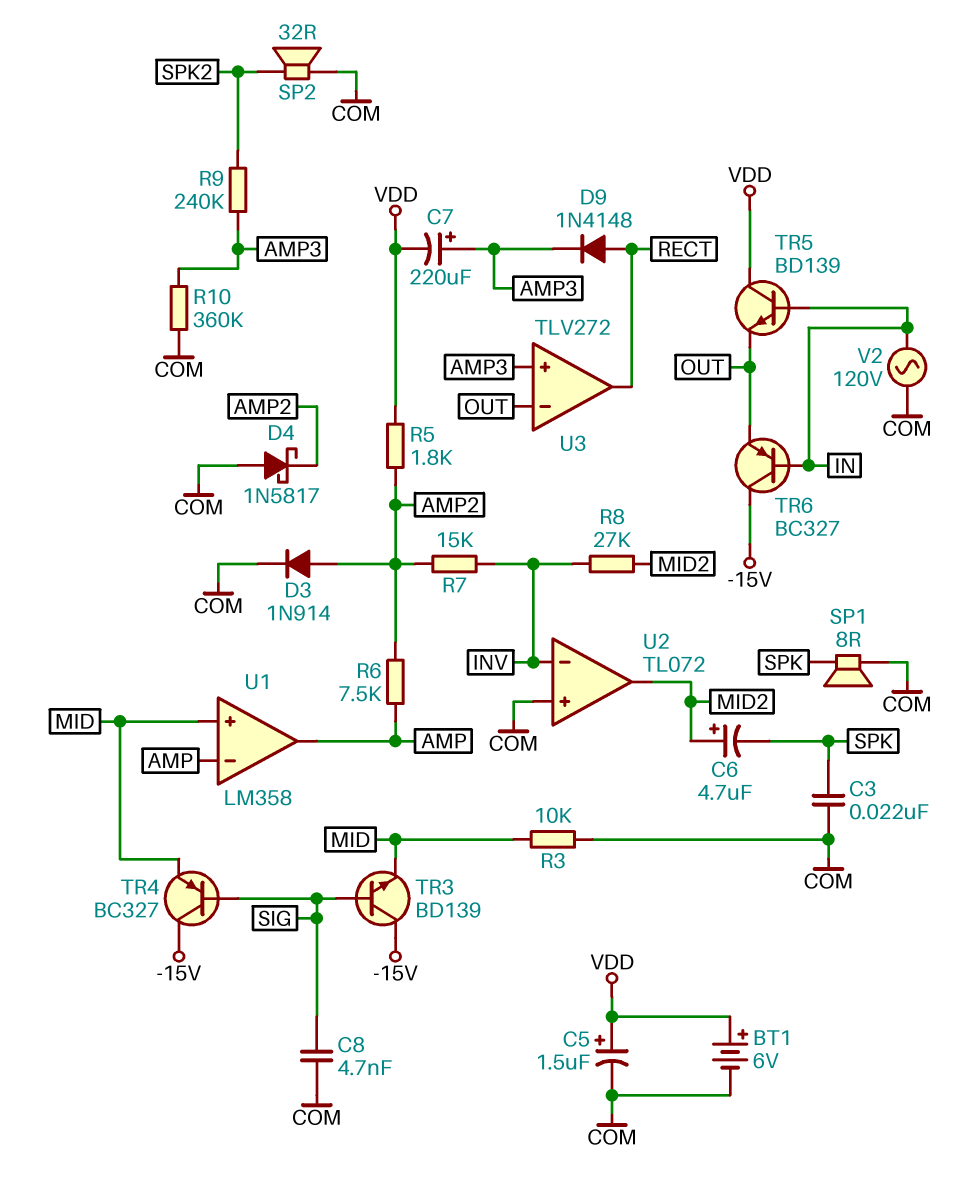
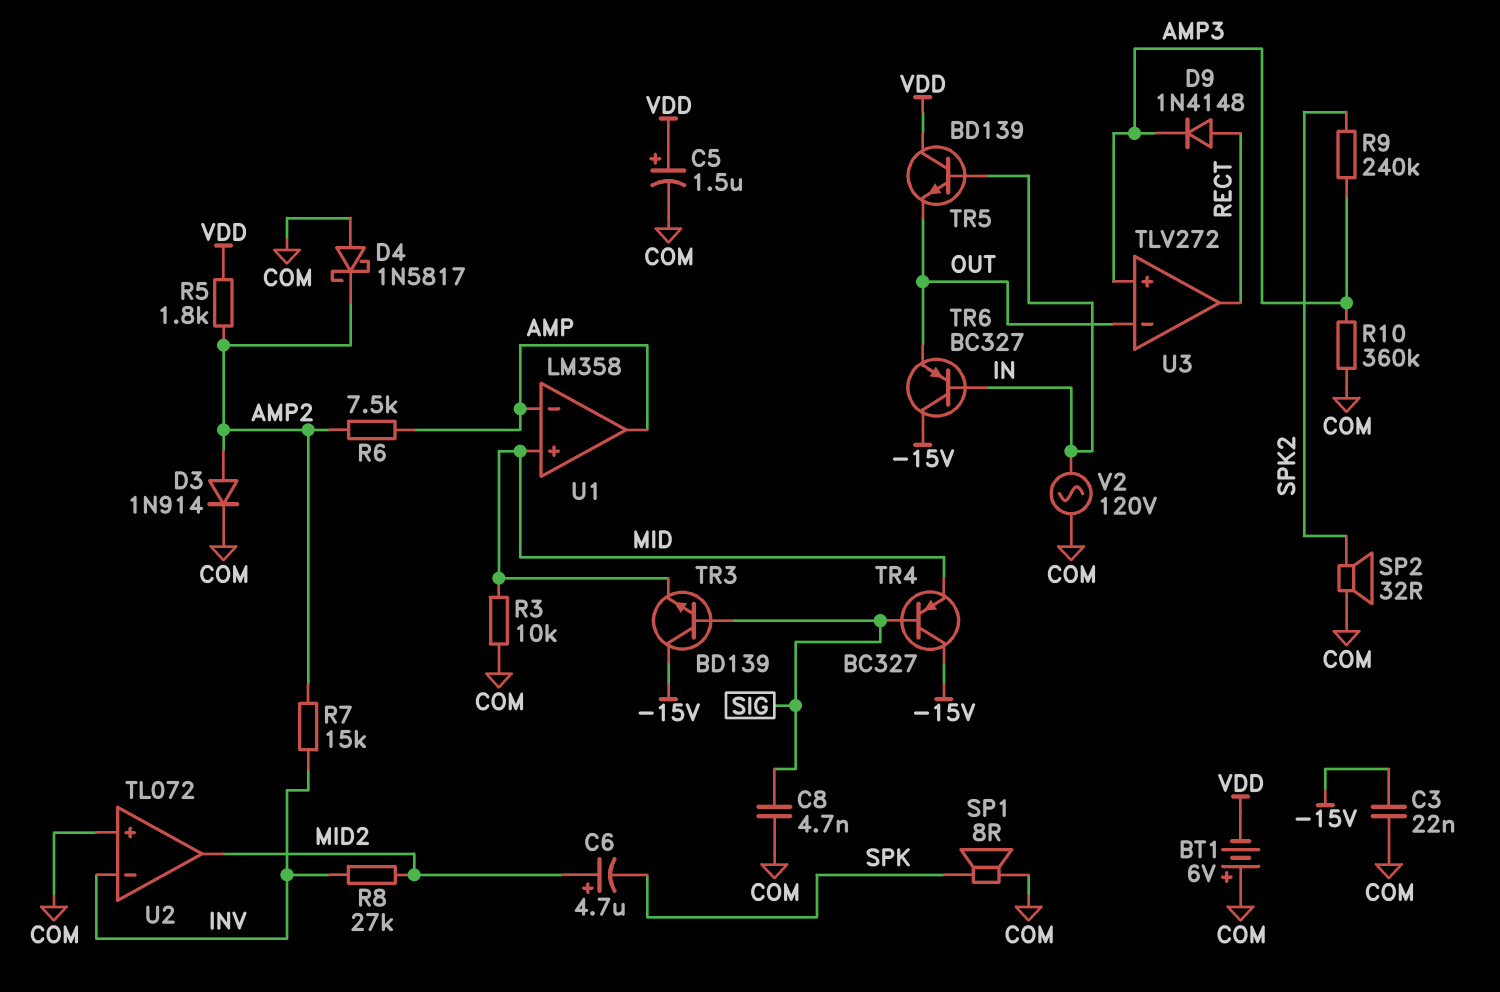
BT1: 6V (plus VDD, minus COM) -> 6V (plus COM, minus VDD)
C3: 22nF (COM, SPK) -> 22nF (-15V, COM)
C7: 220uF (plus AMP3, minus VDD) -> none

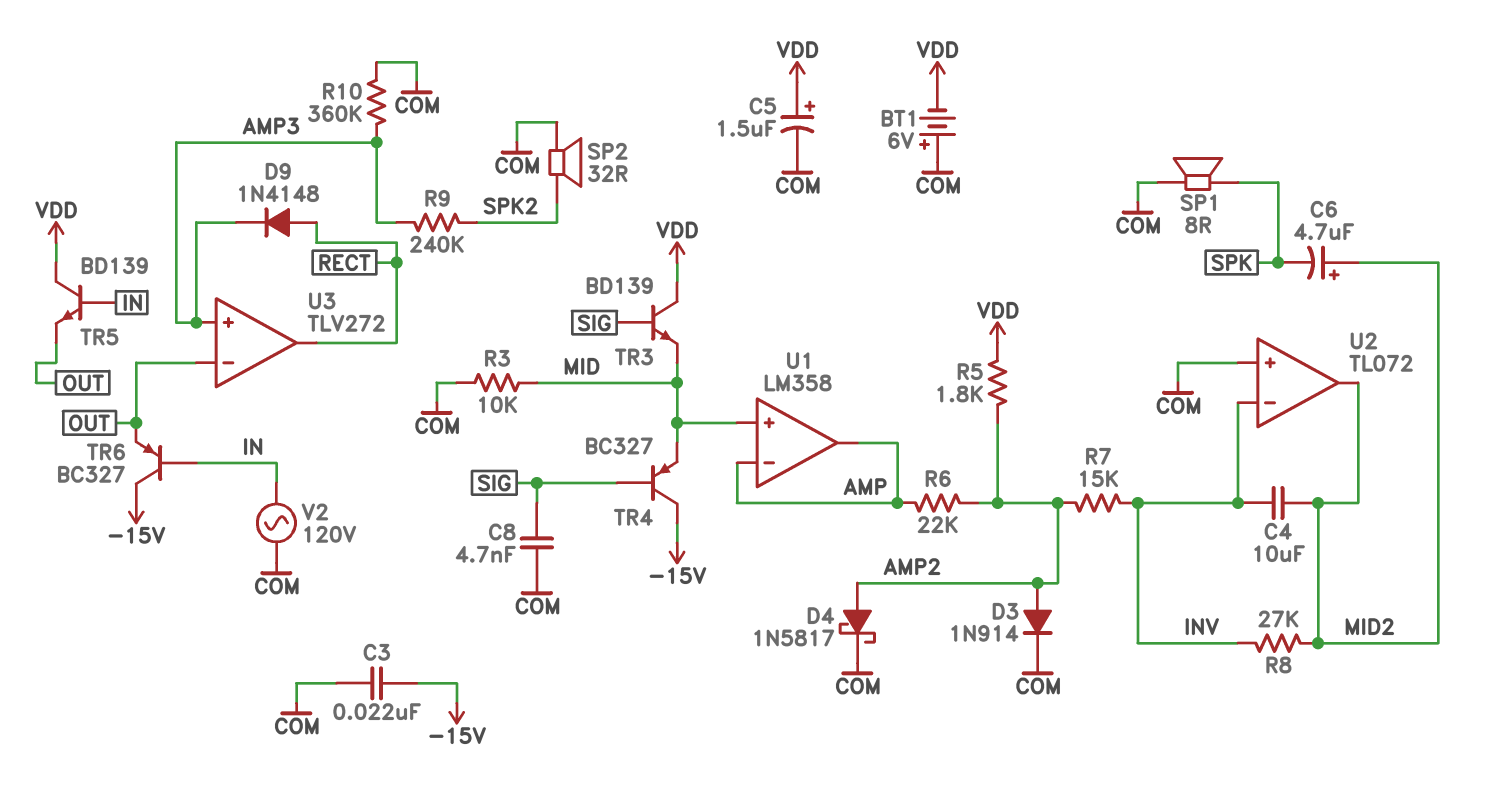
C4: none -> 10uF (INV, MID2)
D4: schottky 1N5817 (A COM, K AMP2) -> schottky 1N5817 (A AMP2, K COM)
R6: 7.5k (AMP, AMP2) -> 22k (AMP, AMP2)
TR3: NPN BD139 (B SIG, C -15V, E MID) -> NPN BD139 (B SIG, C VDD, E MID)

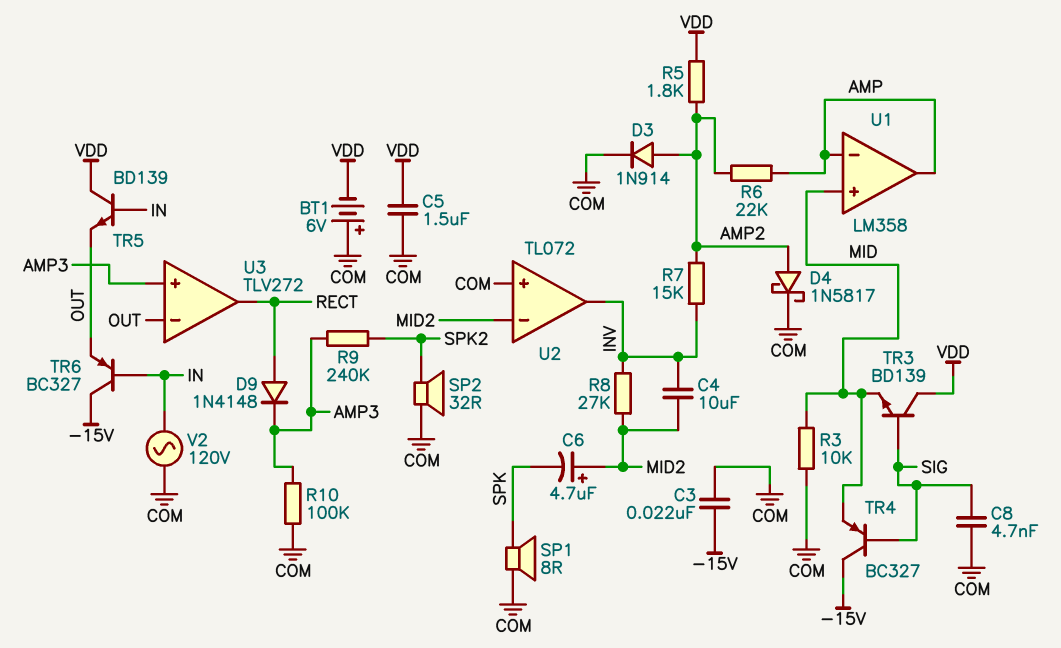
C5: 1.5uF (plus VDD, minus COM) -> 1.5uF (COM, VDD)
R10: 360k (AMP3, COM) -> 100k (AMP3, COM)
U2 pin in-: INV -> MID2
U2 pin out: MID2 -> INV

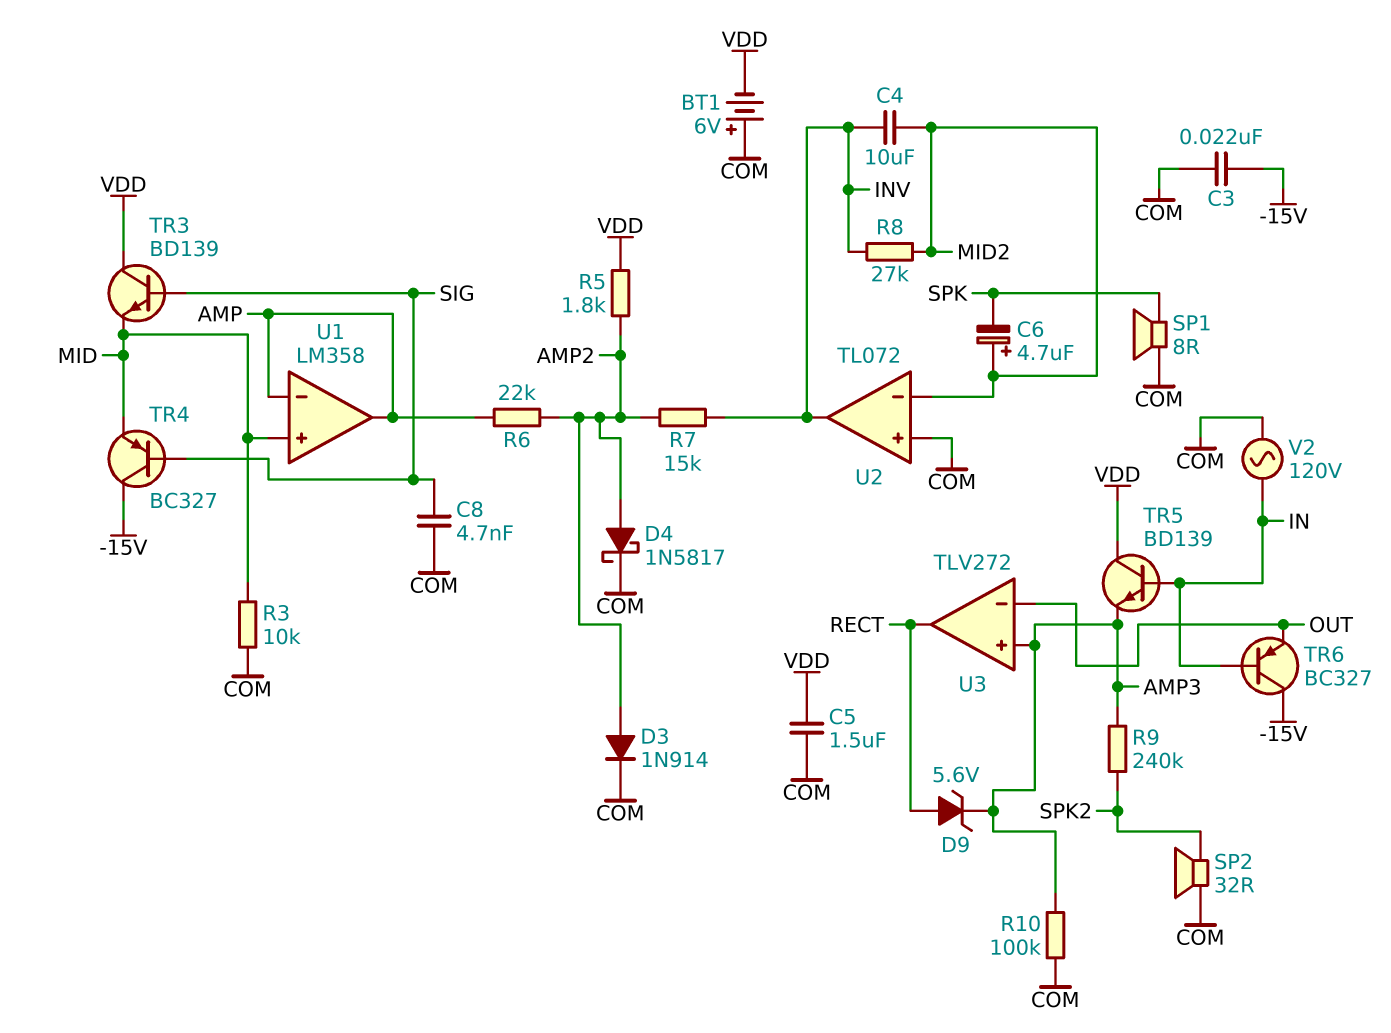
D9: diode 1N4148 (A RECT, K AMP3) -> zener 5.6V (A RECT, K AMP3)
TR5: NPN BD139 (B IN, C VDD, E OUT) -> NPN BD139 (B IN, C VDD, E AMP3)

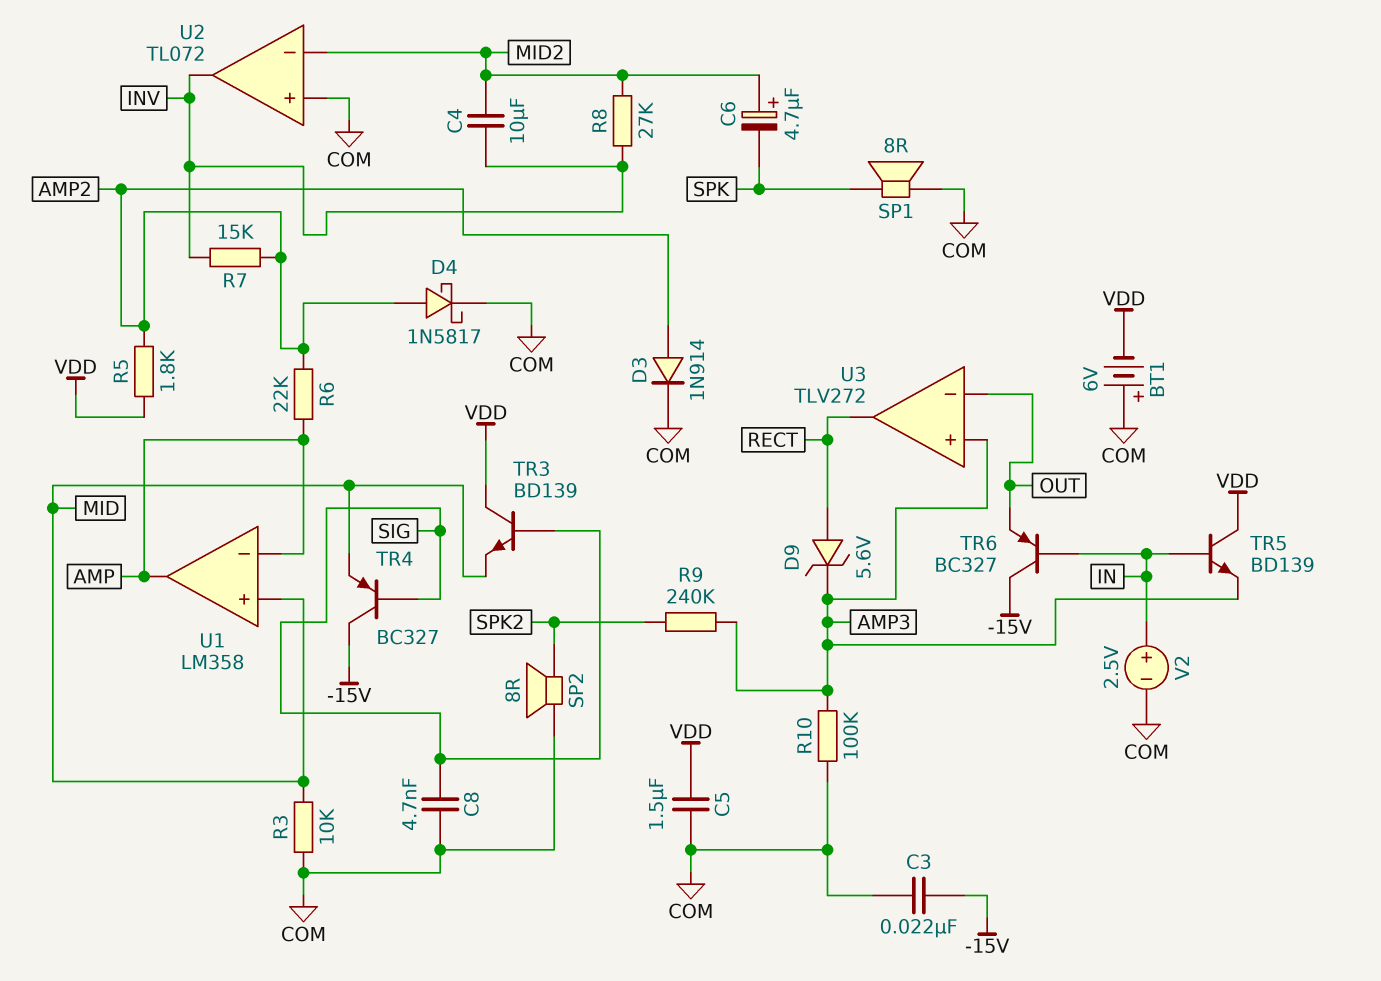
SP2: speaker 32R (COM, SPK2) -> speaker 8R (COM, SPK2)
V2: AC 120V (COM, IN) -> 2.5V (plus IN, minus COM)

